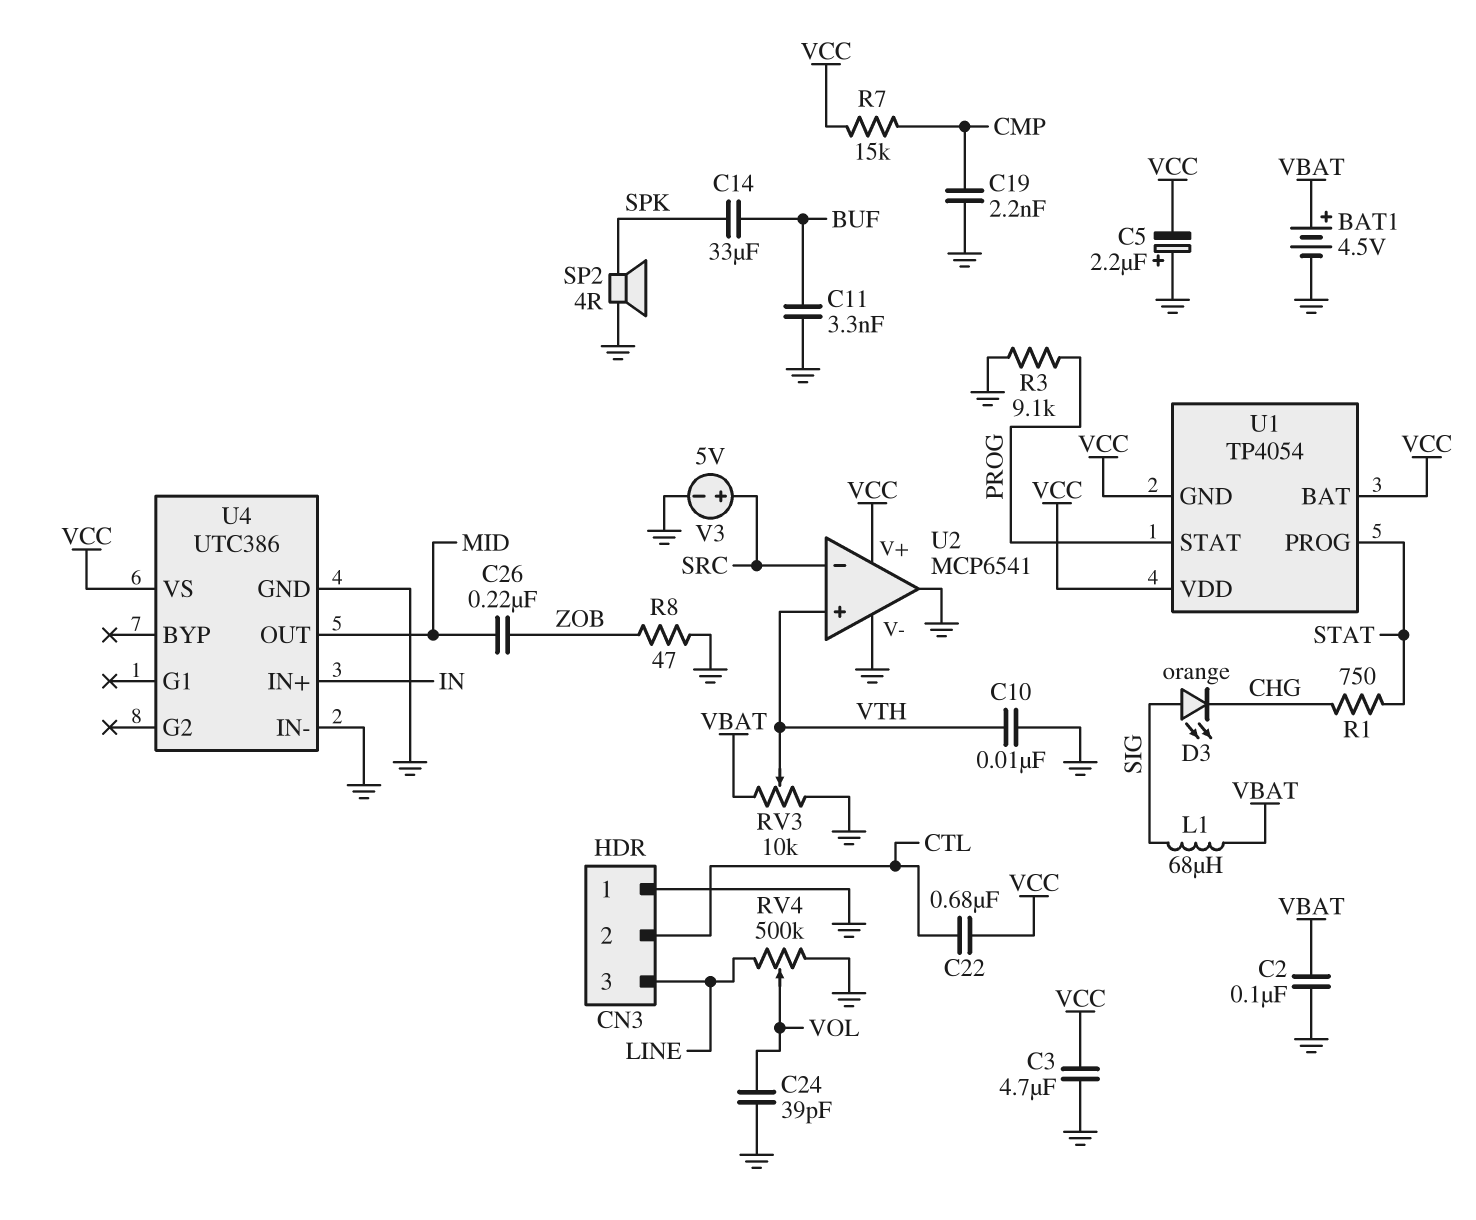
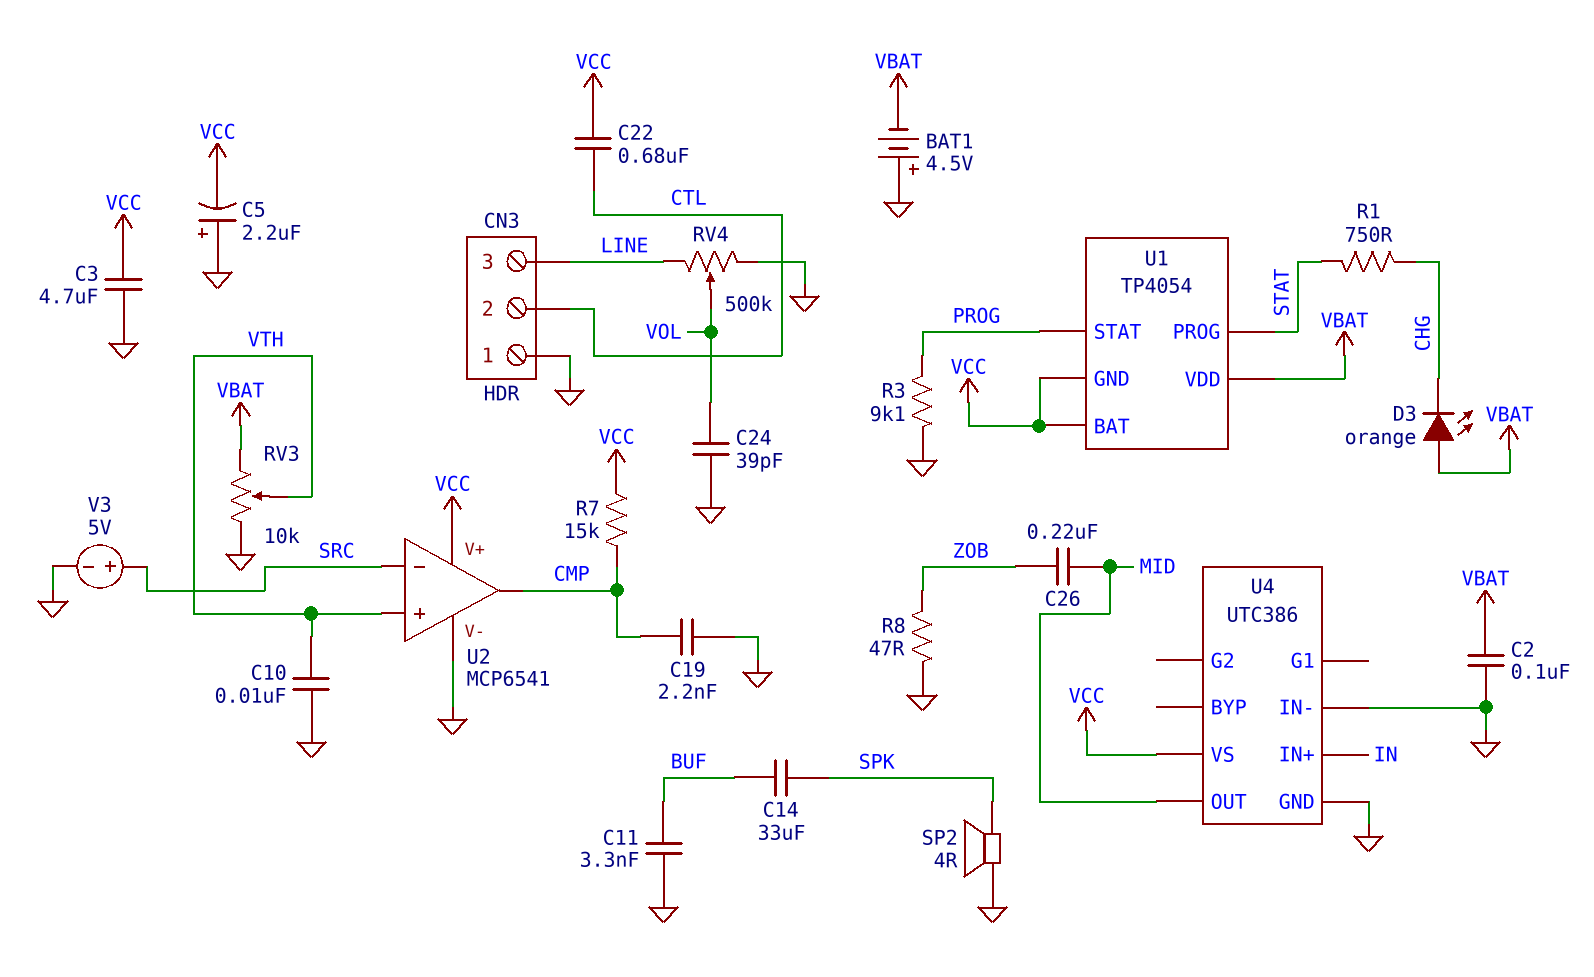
BAT1: 4.5V (plus VBAT, minus GND) -> 4.5V (plus GND, minus VBAT)
D3: LED orange (A SIG, K CHG) -> LED orange (A VBAT, K CHG)
L1: 68uH (SIG, VBAT) -> none
U1 pin VDD: VCC -> VBAT
U2 pin out: GND -> CMP

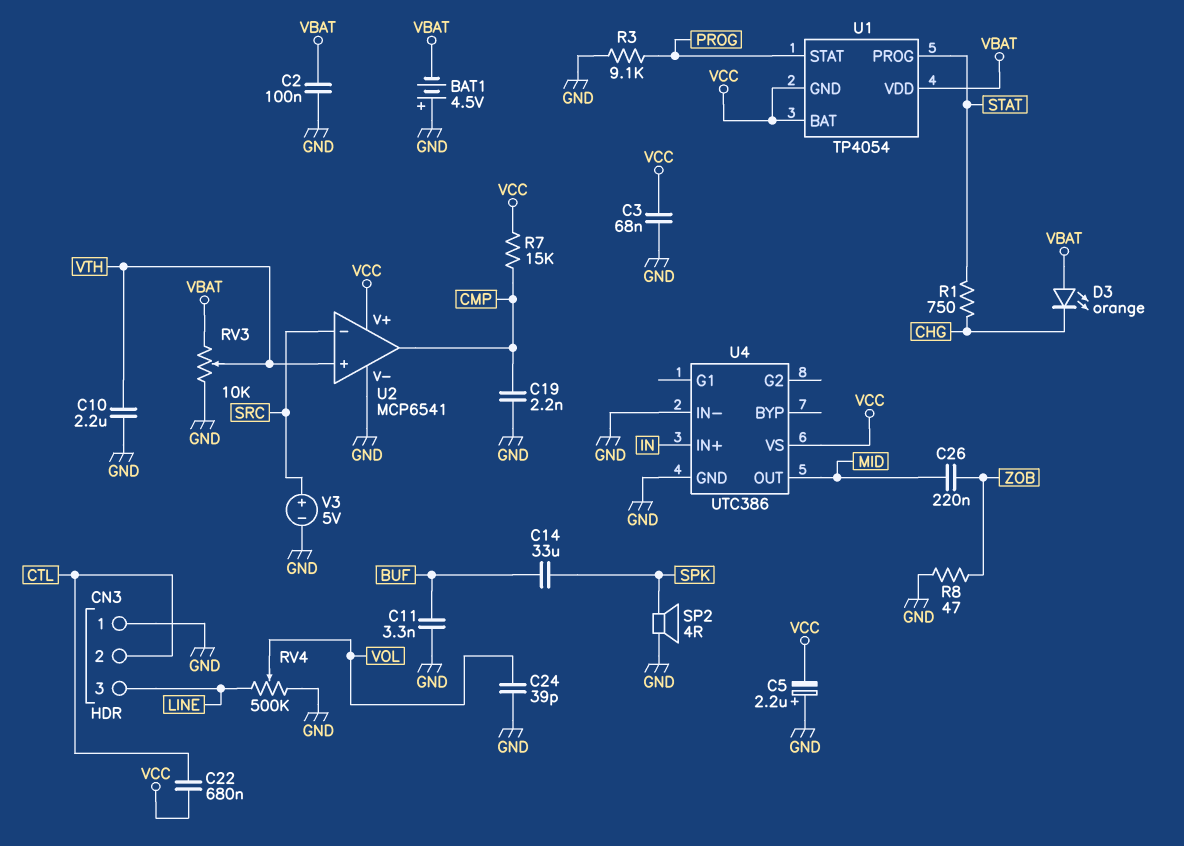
C3: 4.7uF (GND, VCC) -> 68nF (GND, VCC)
C10: 10nF (GND, VTH) -> 2.2uF (GND, VTH)

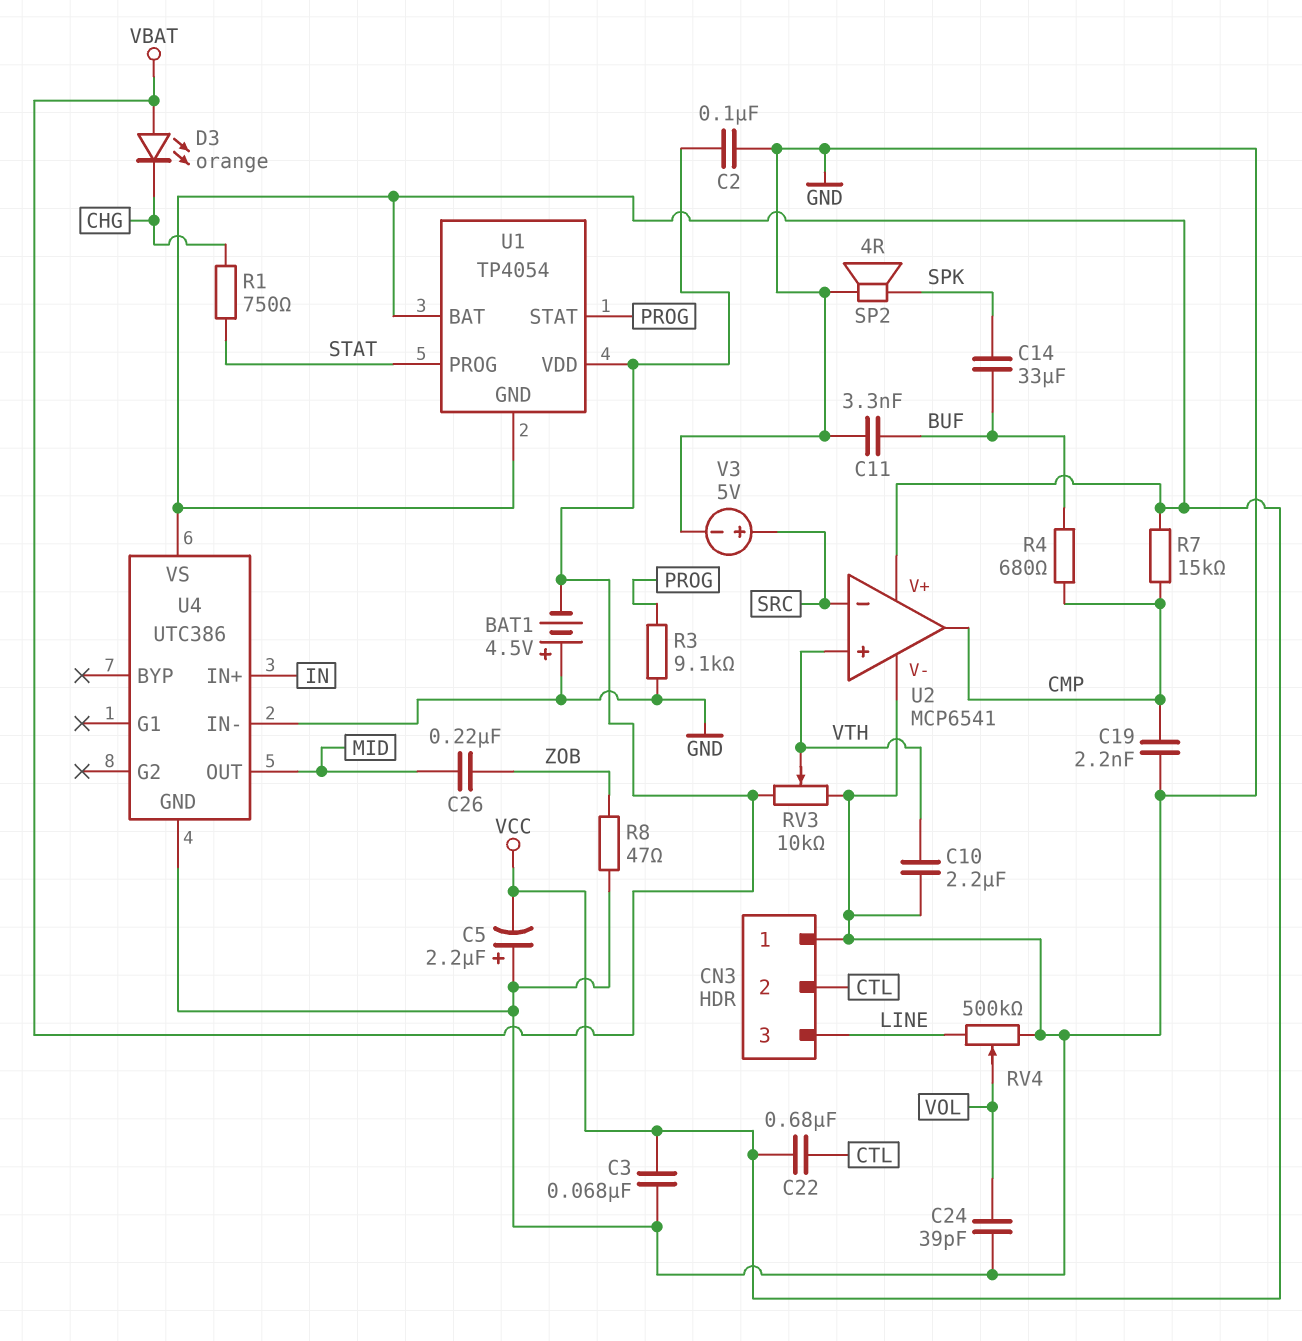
R4: none -> 680 (BUF, CMP)

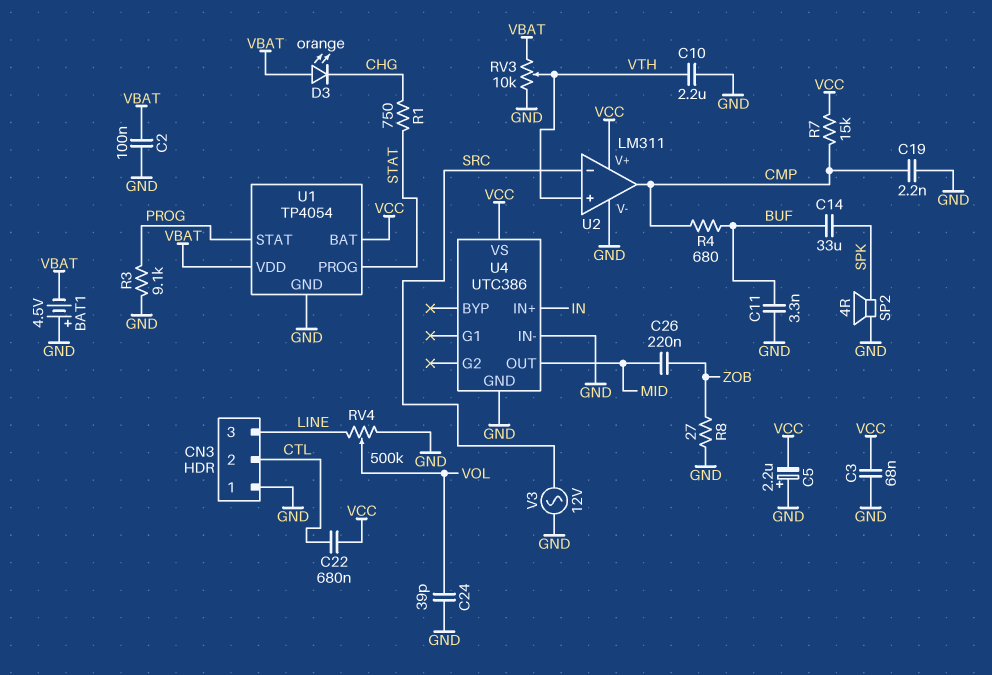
R8: 47 (GND, ZOB) -> 27 (GND, ZOB)
U1 pin GND: VCC -> GND
U2: MCP6541 -> LM311
V3: 5V (plus SRC, minus GND) -> AC 12V (GND, SRC)

